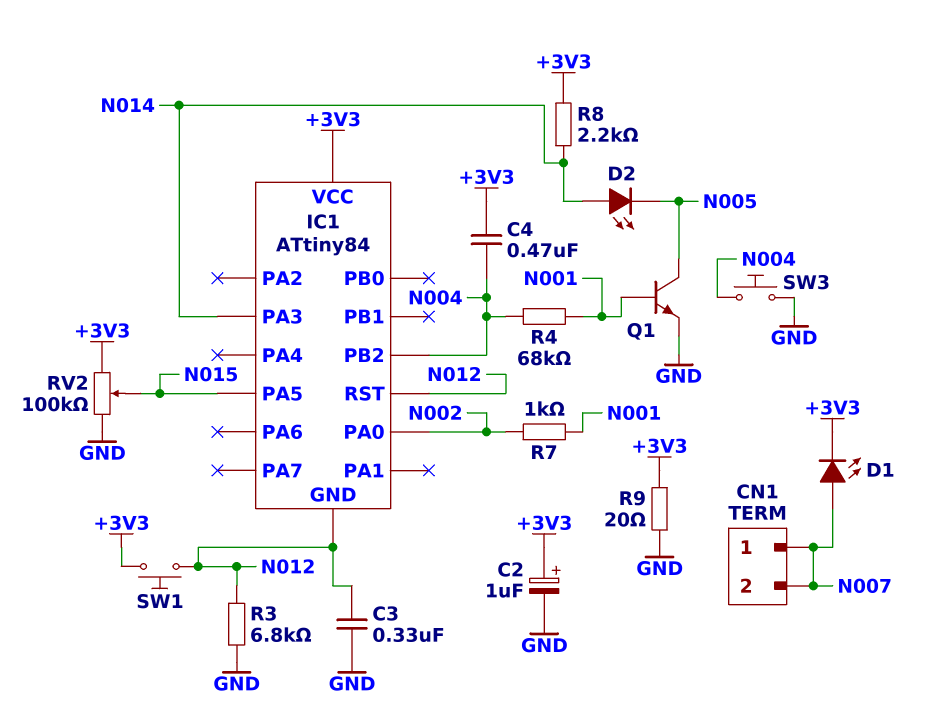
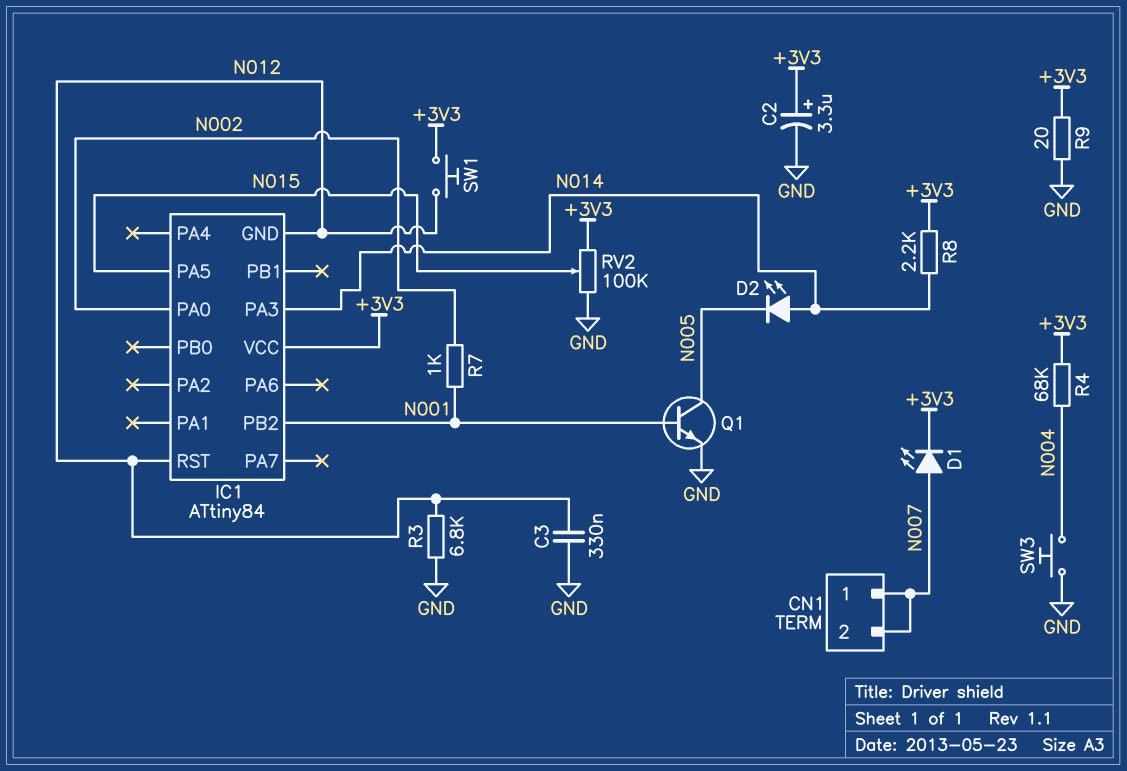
C2: 1uF (plus +3V3, minus GND) -> 3.3uF (plus +3V3, minus GND)
C4: 470nF (+3V3, N004) -> none
IC1 pin PB2: N004 -> N001
R4: 68k (N001, N004) -> 68k (+3V3, N004)

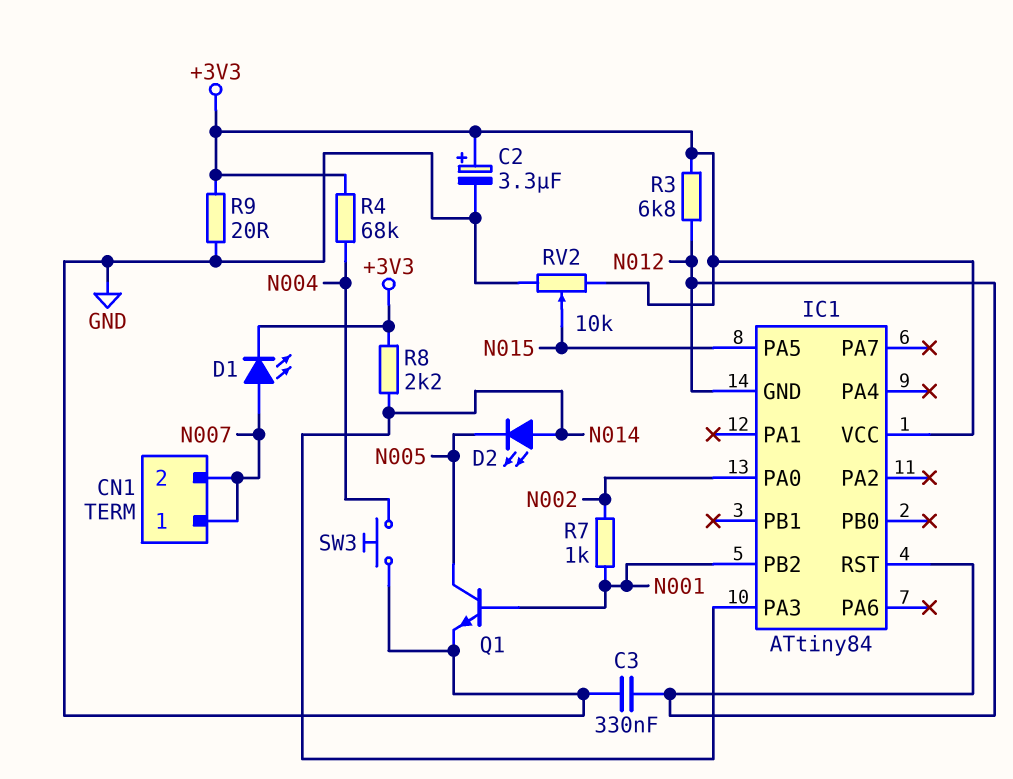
R3: 6.8k (GND, N012) -> 6.8k (+3V3, N012)
RV2: 100k (+3V3, GND, wiper N015) -> 10k (+3V3, GND, wiper N015)
SW1: button (+3V3, N012) -> none

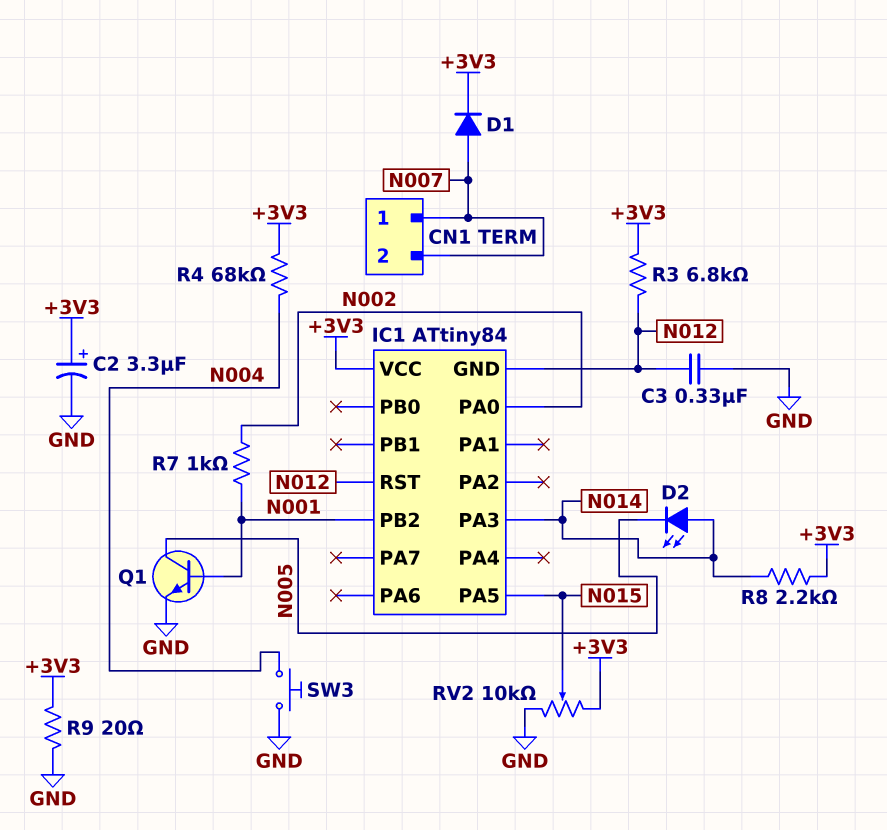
D1: LED (A N007, K +3V3) -> diode (A N007, K +3V3)

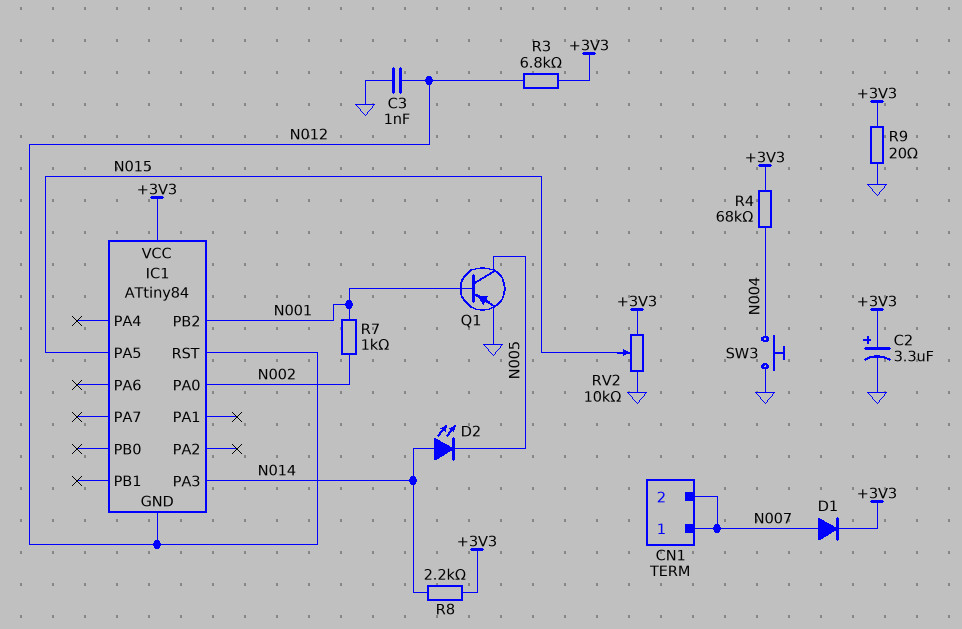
C3: 330nF (GND, N012) -> 1nF (GND, N012)
Q1: NPN (B N001, C N005, E GND) -> PNP (B N001, C N005, E GND)

